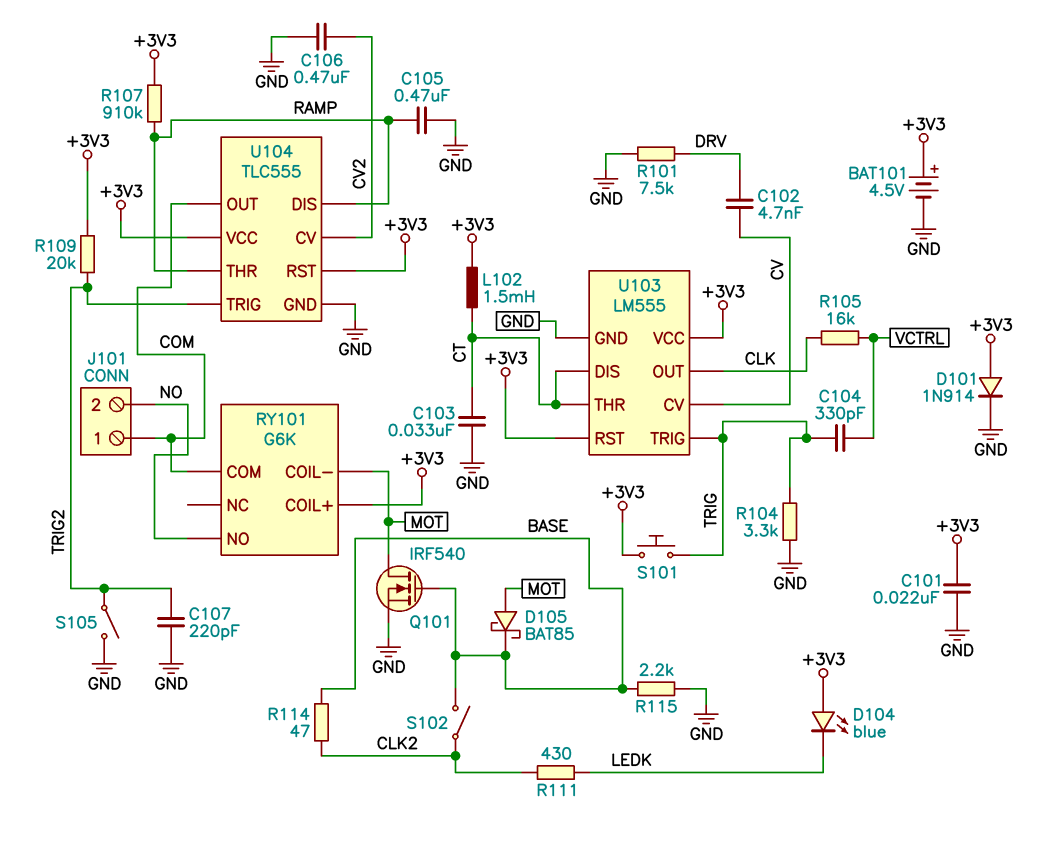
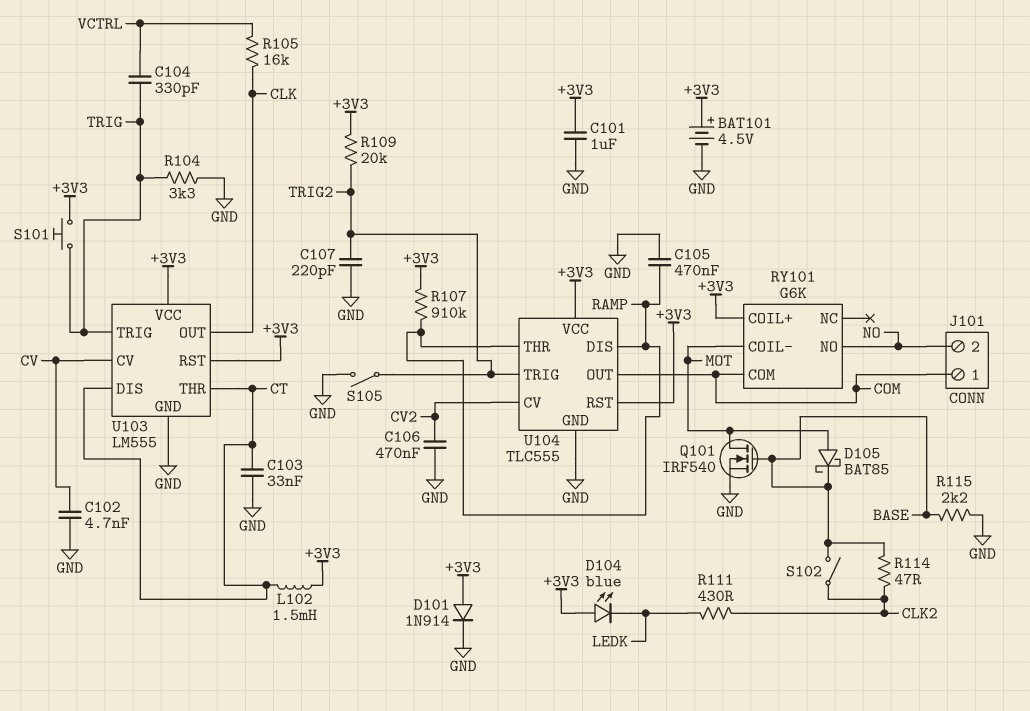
C101: 22nF (+3V3, GND) -> 1uF (+3V3, GND)
C102: 4.7nF (CV, DRV) -> 4.7nF (CV, GND)
R101: 7.5k (DRV, GND) -> none

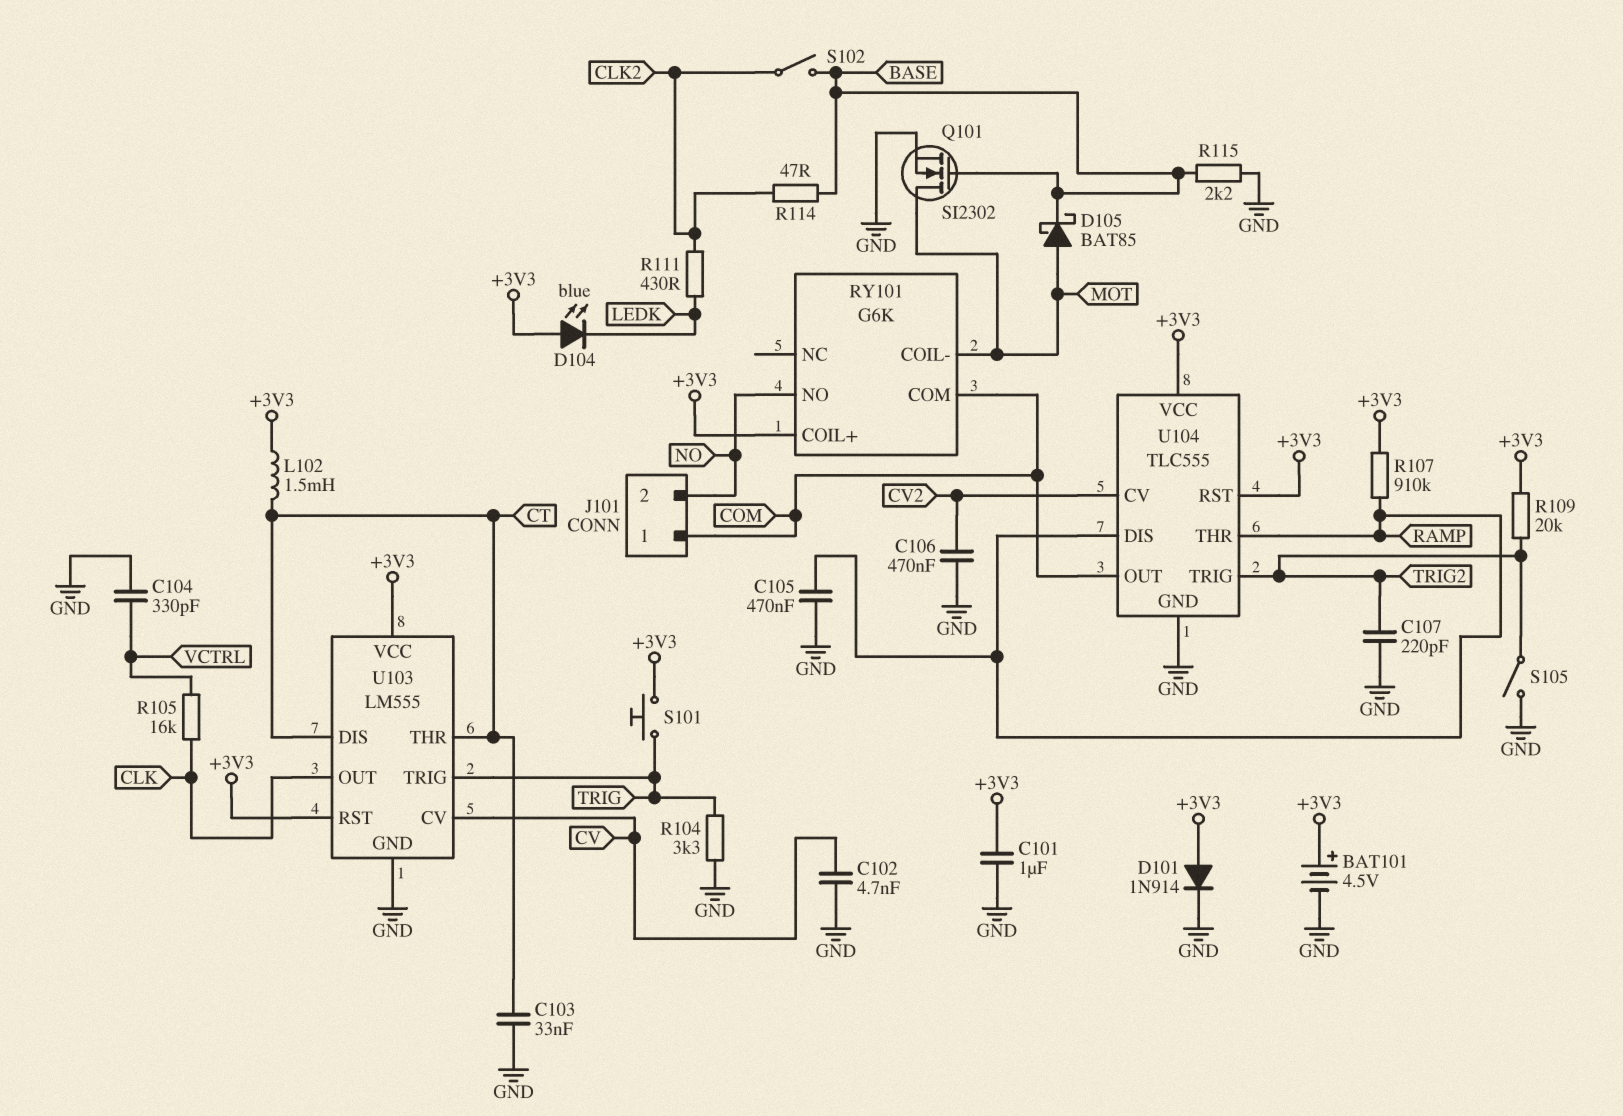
C104: 330pF (TRIG, VCTRL) -> 330pF (GND, VCTRL)
Q101: NMOS IRF540 (G BASE, D MOT, S GND) -> NMOS SI2302 (G BASE, D MOT, S GND)

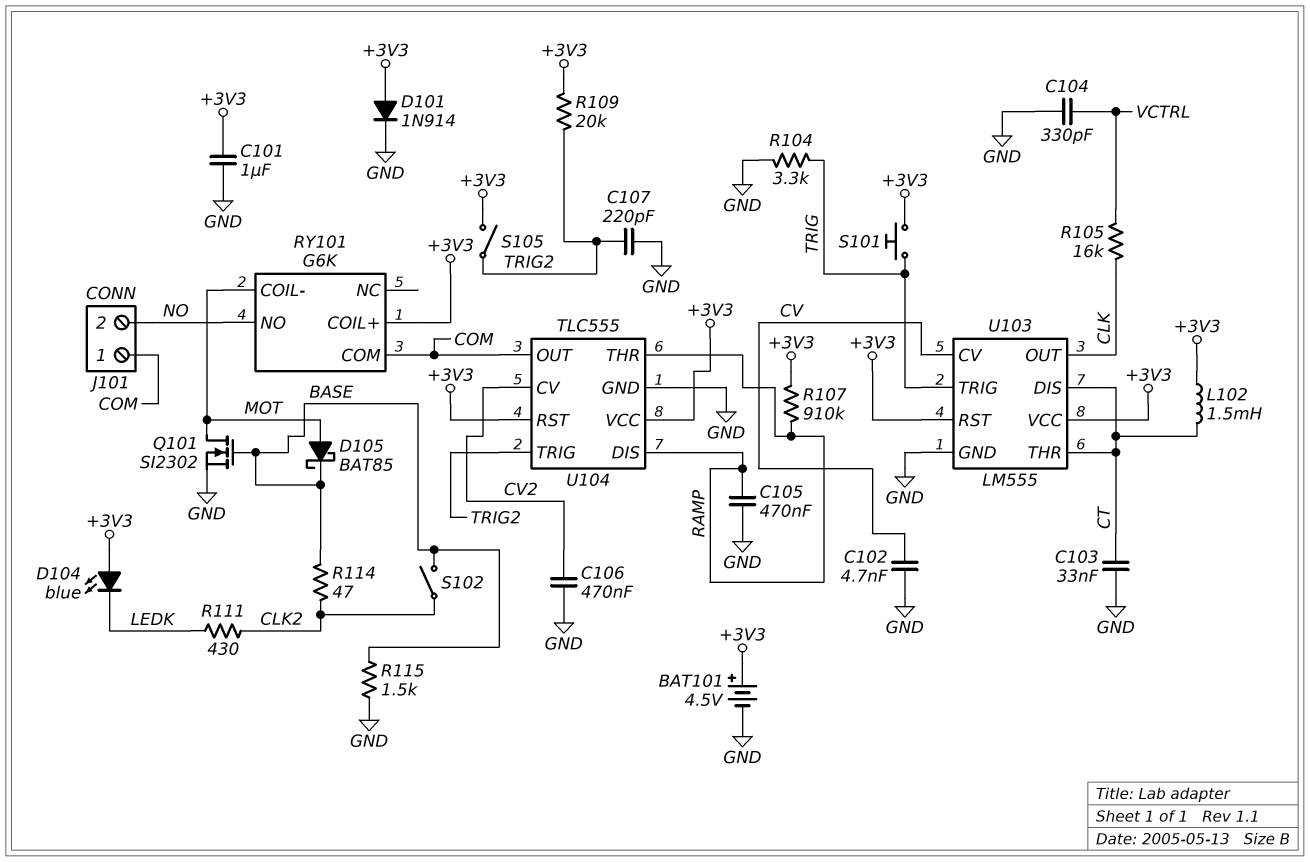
R115: 2.2k (BASE, GND) -> 1.5k (BASE, GND)
S105: switch (GND, TRIG2) -> switch (+3V3, TRIG2)

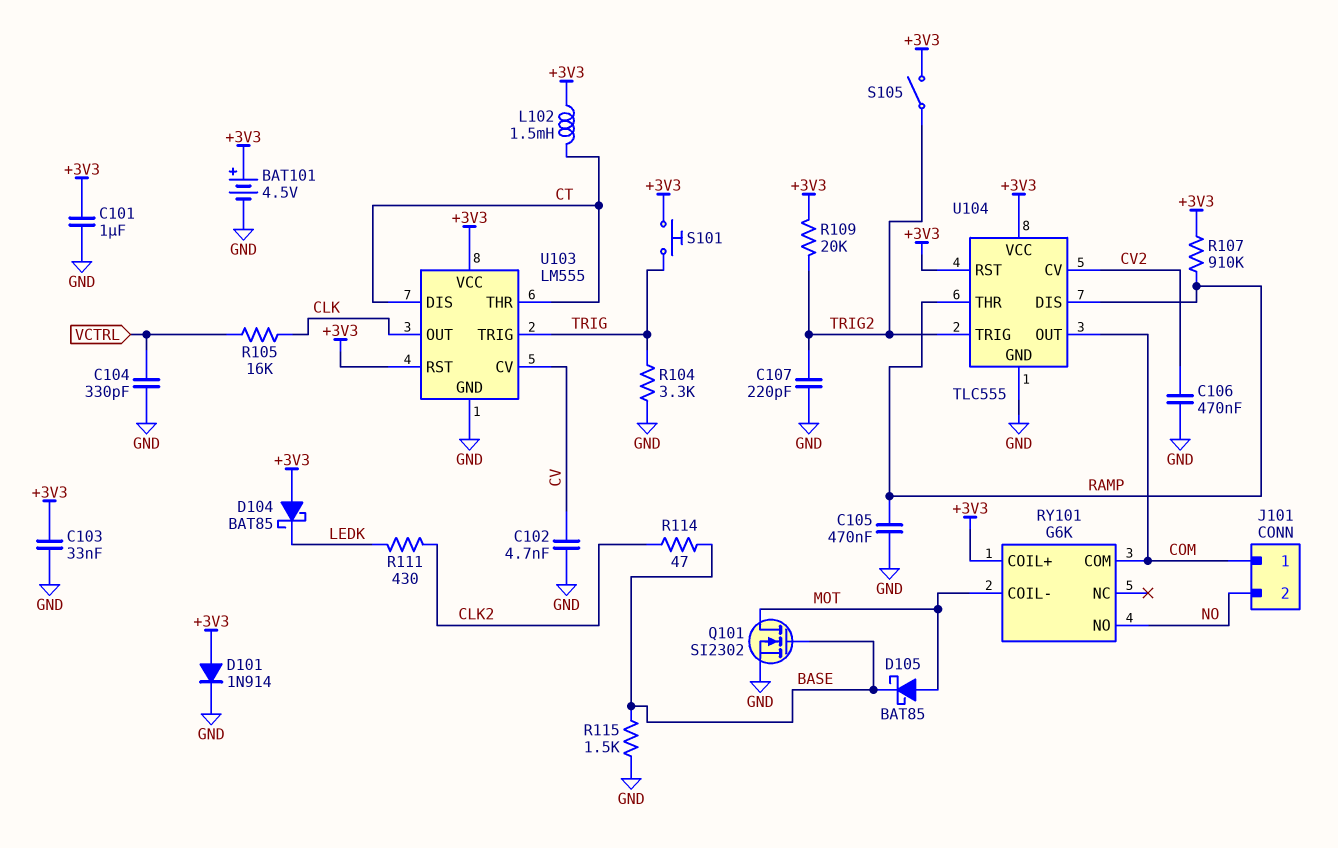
C103: 33nF (CT, GND) -> 33nF (+3V3, GND)
D104: LED blue (A +3V3, K LEDK) -> schottky BAT85 (A +3V3, K LEDK)
S102: switch (BASE, CLK2) -> none

